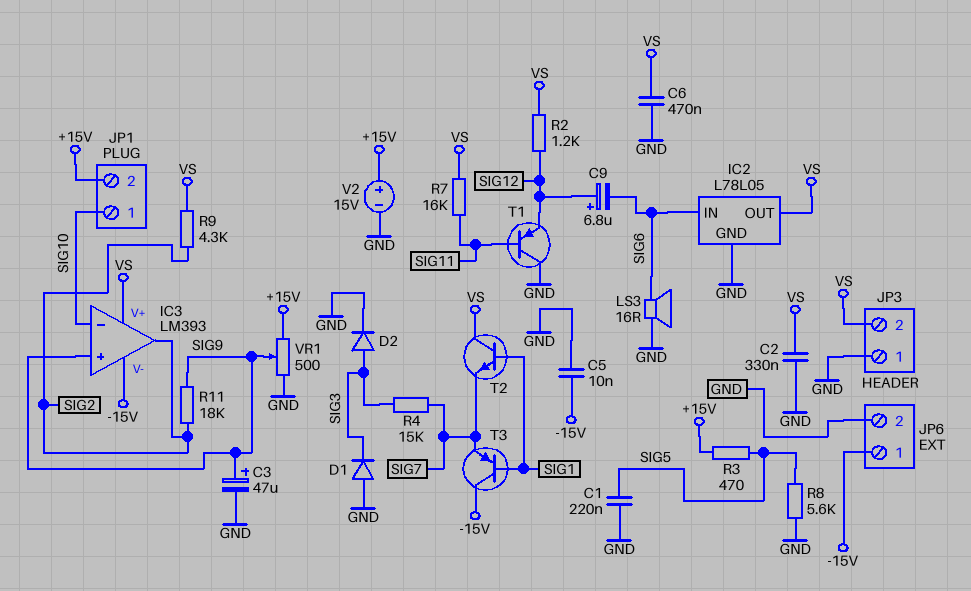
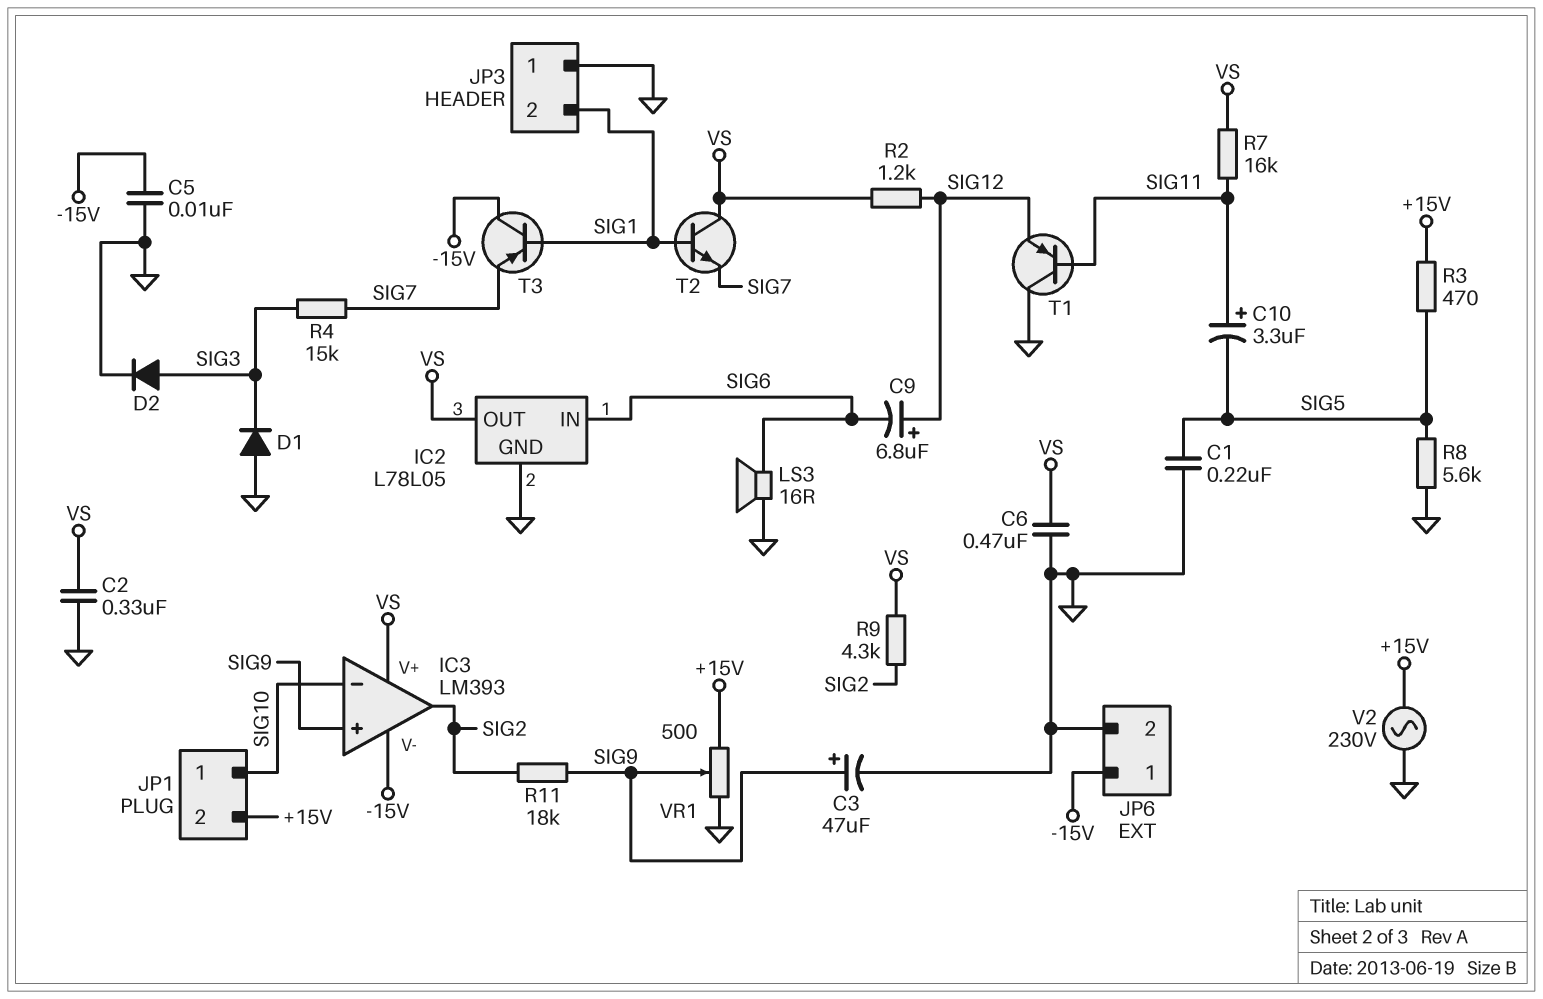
C10: none -> 3.3uF (plus SIG11, minus SIG5)
JP3 pin 2: VS -> SIG1
V2: 15V (plus +15V, minus GND) -> AC 230V (+15V, GND)

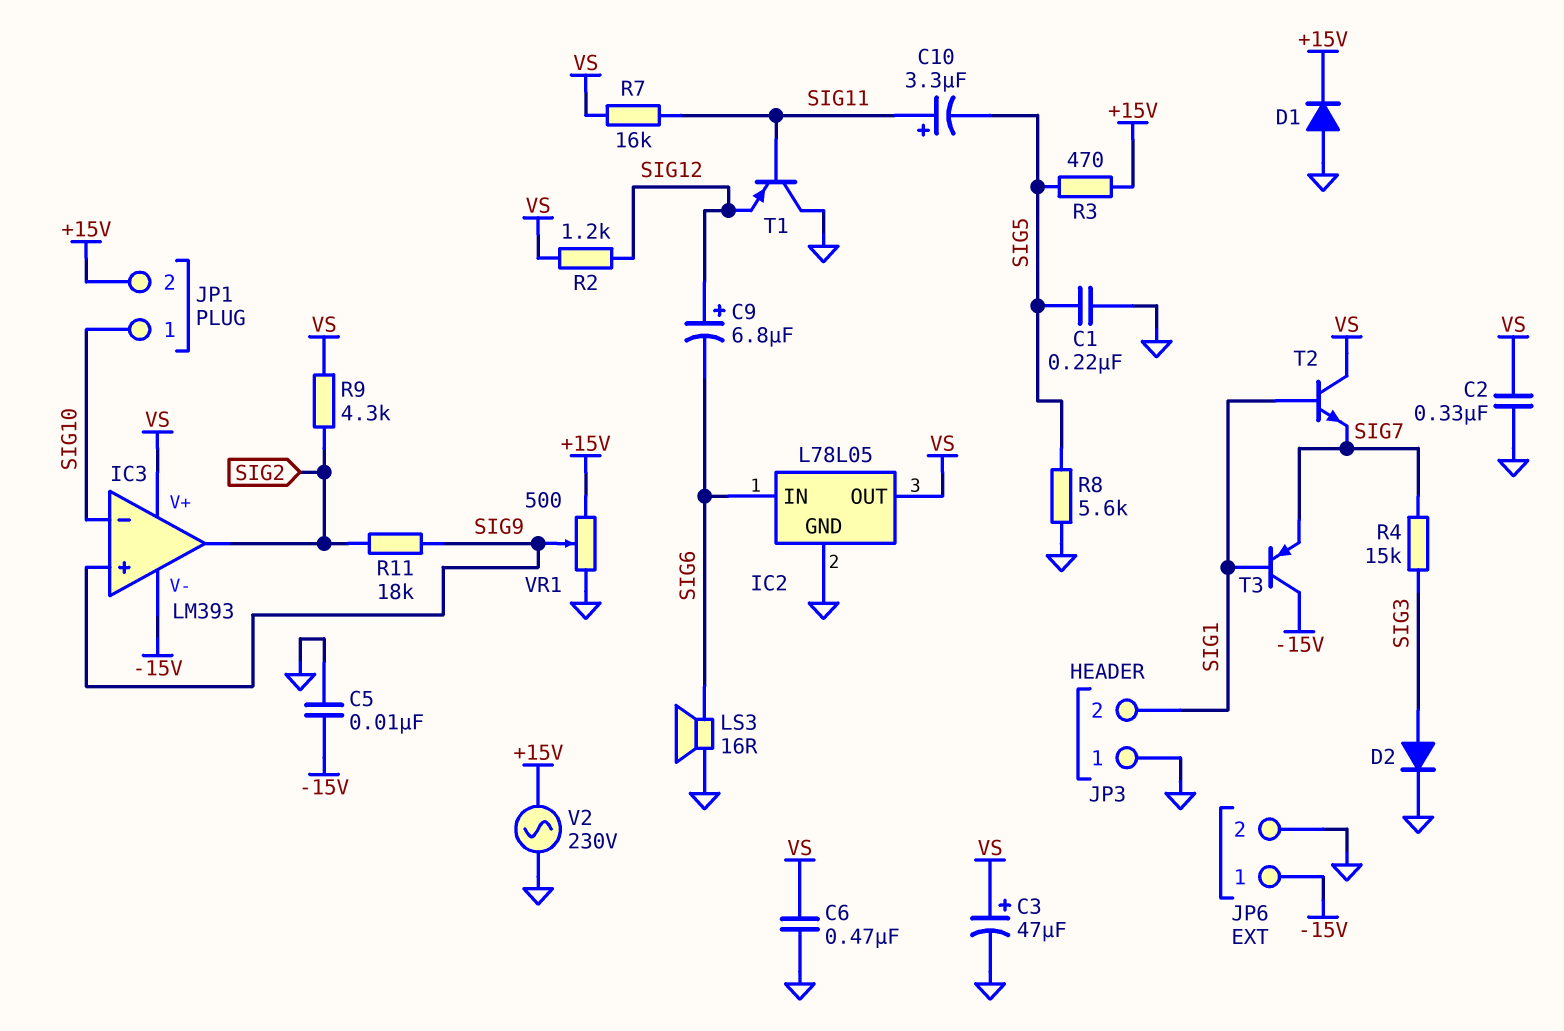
C3: 47uF (plus SIG9, minus GND) -> 47uF (plus VS, minus GND)
D1: diode (A GND, K SIG3) -> diode (A GND, K +15V)

